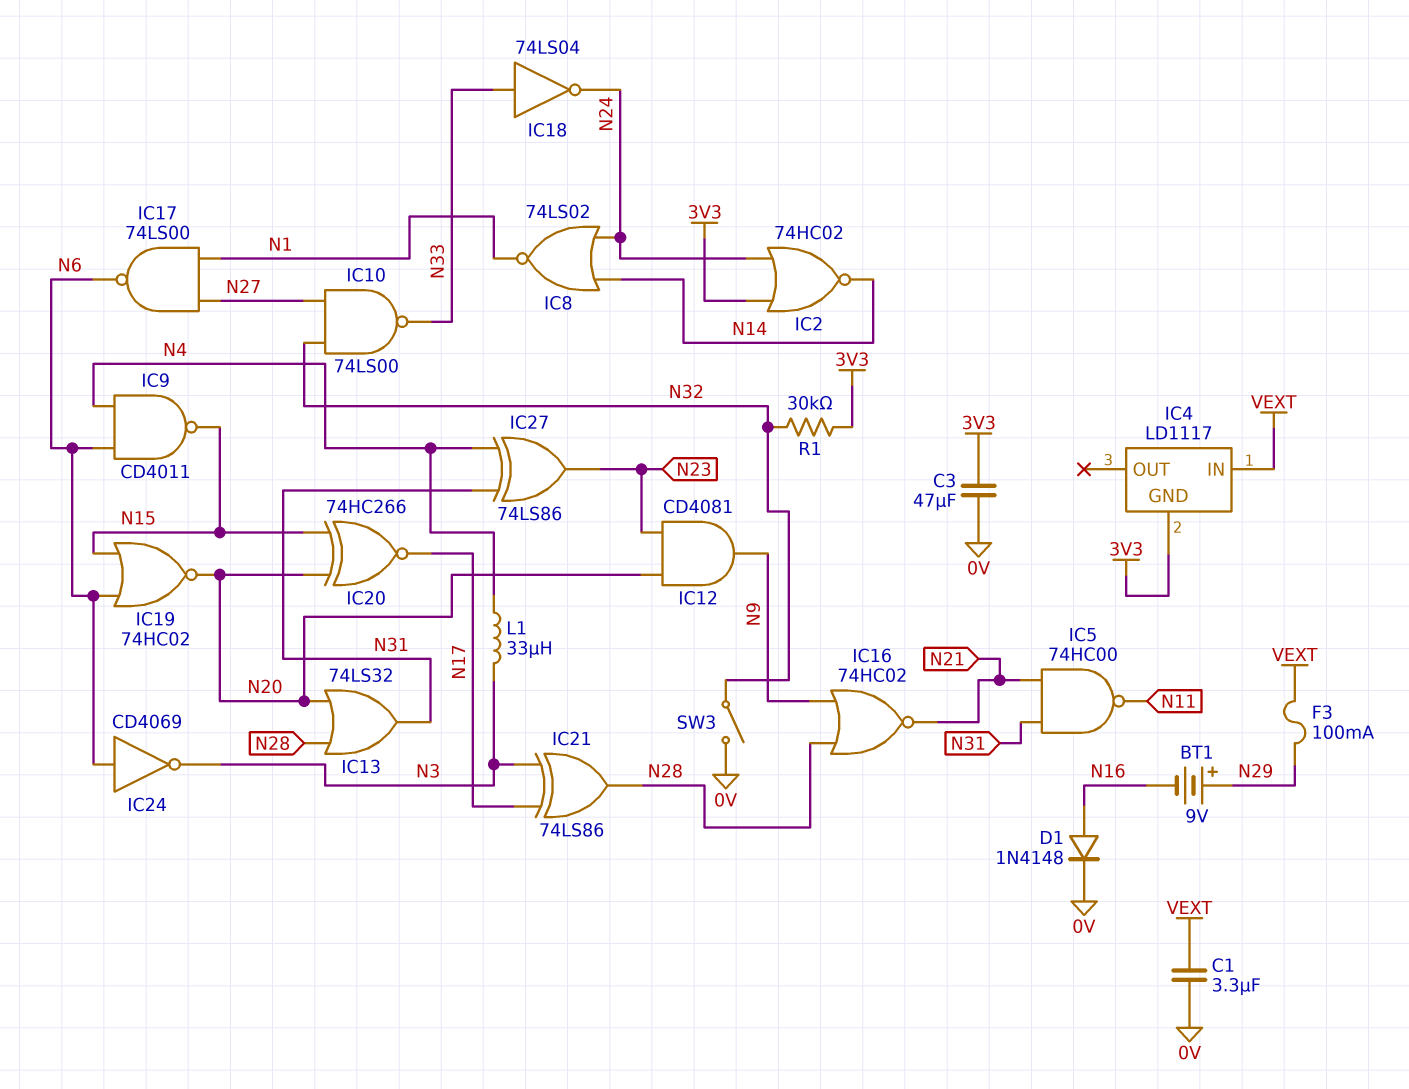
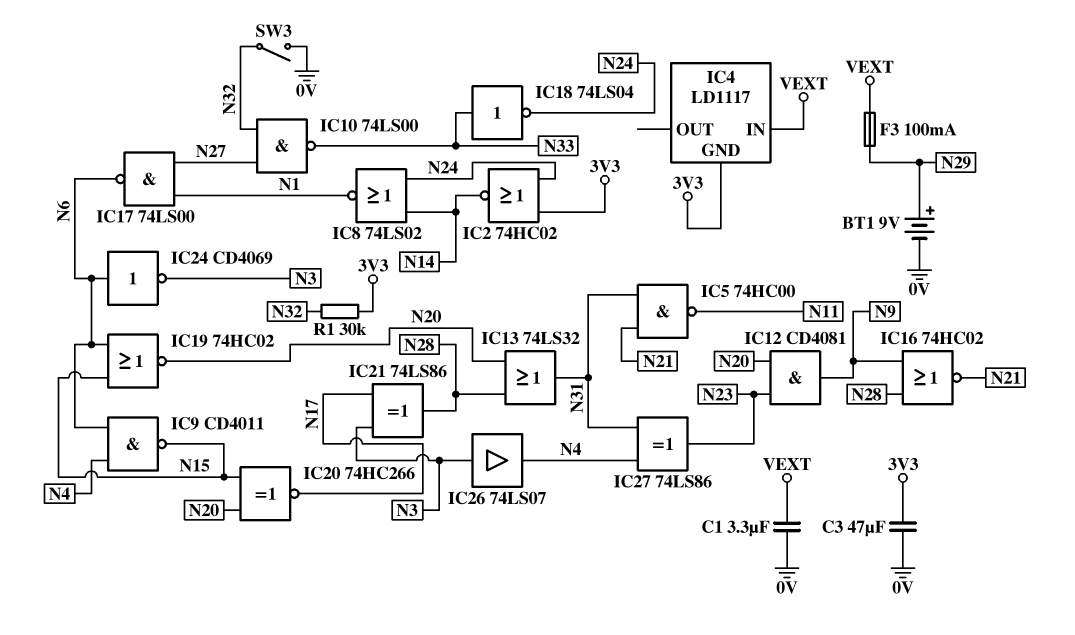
BT1: 9V (plus N29, minus N16) -> 9V (plus N29, minus 0V)
D1: diode 1N4148 (A N16, K 0V) -> none
IC26: none -> buffer 74LS07 (in N3, out N4)
L1: 33uH (N3, N4) -> none

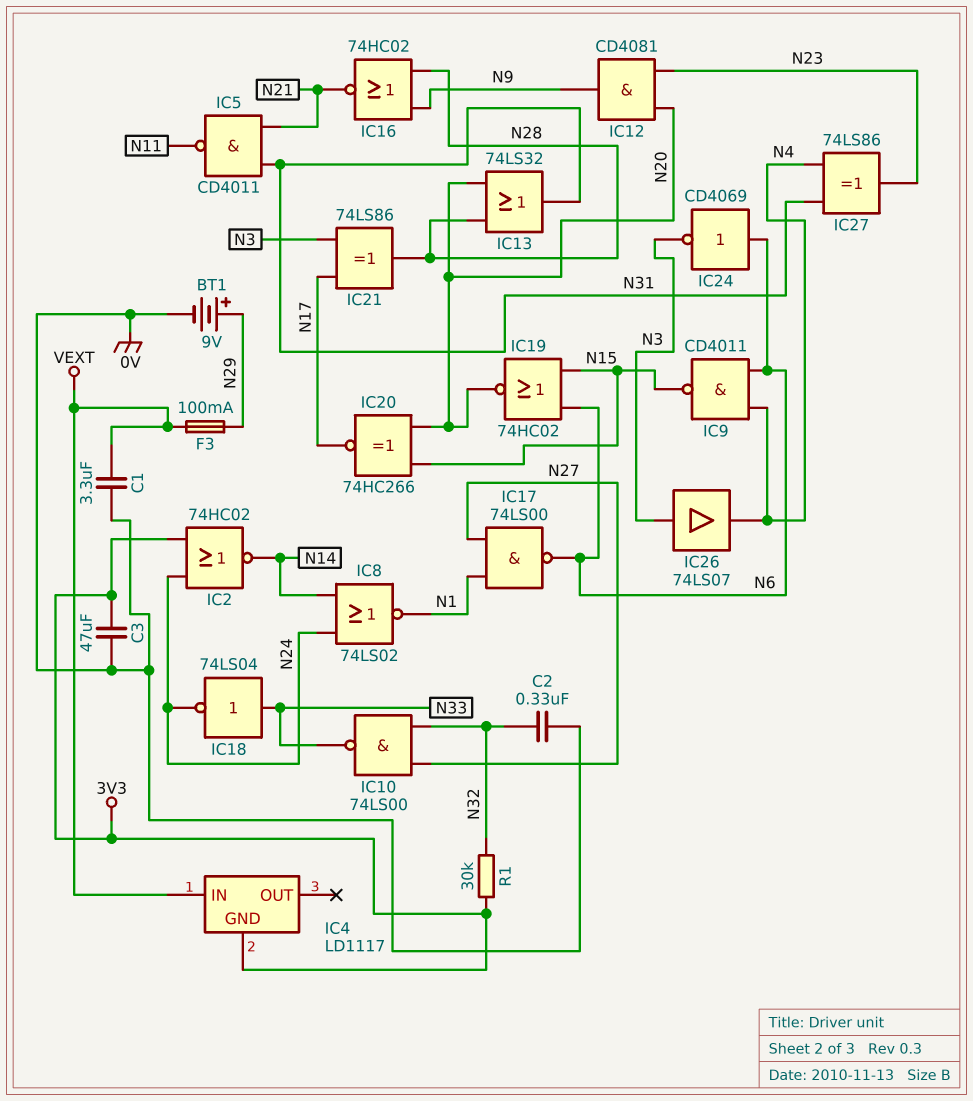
C2: none -> 330nF (0V, N32)
IC5: NAND 74HC00 (in N21, in N31, out N11) -> NAND CD4011 (in N21, in N31, out N11)
SW3: switch (0V, N32) -> none

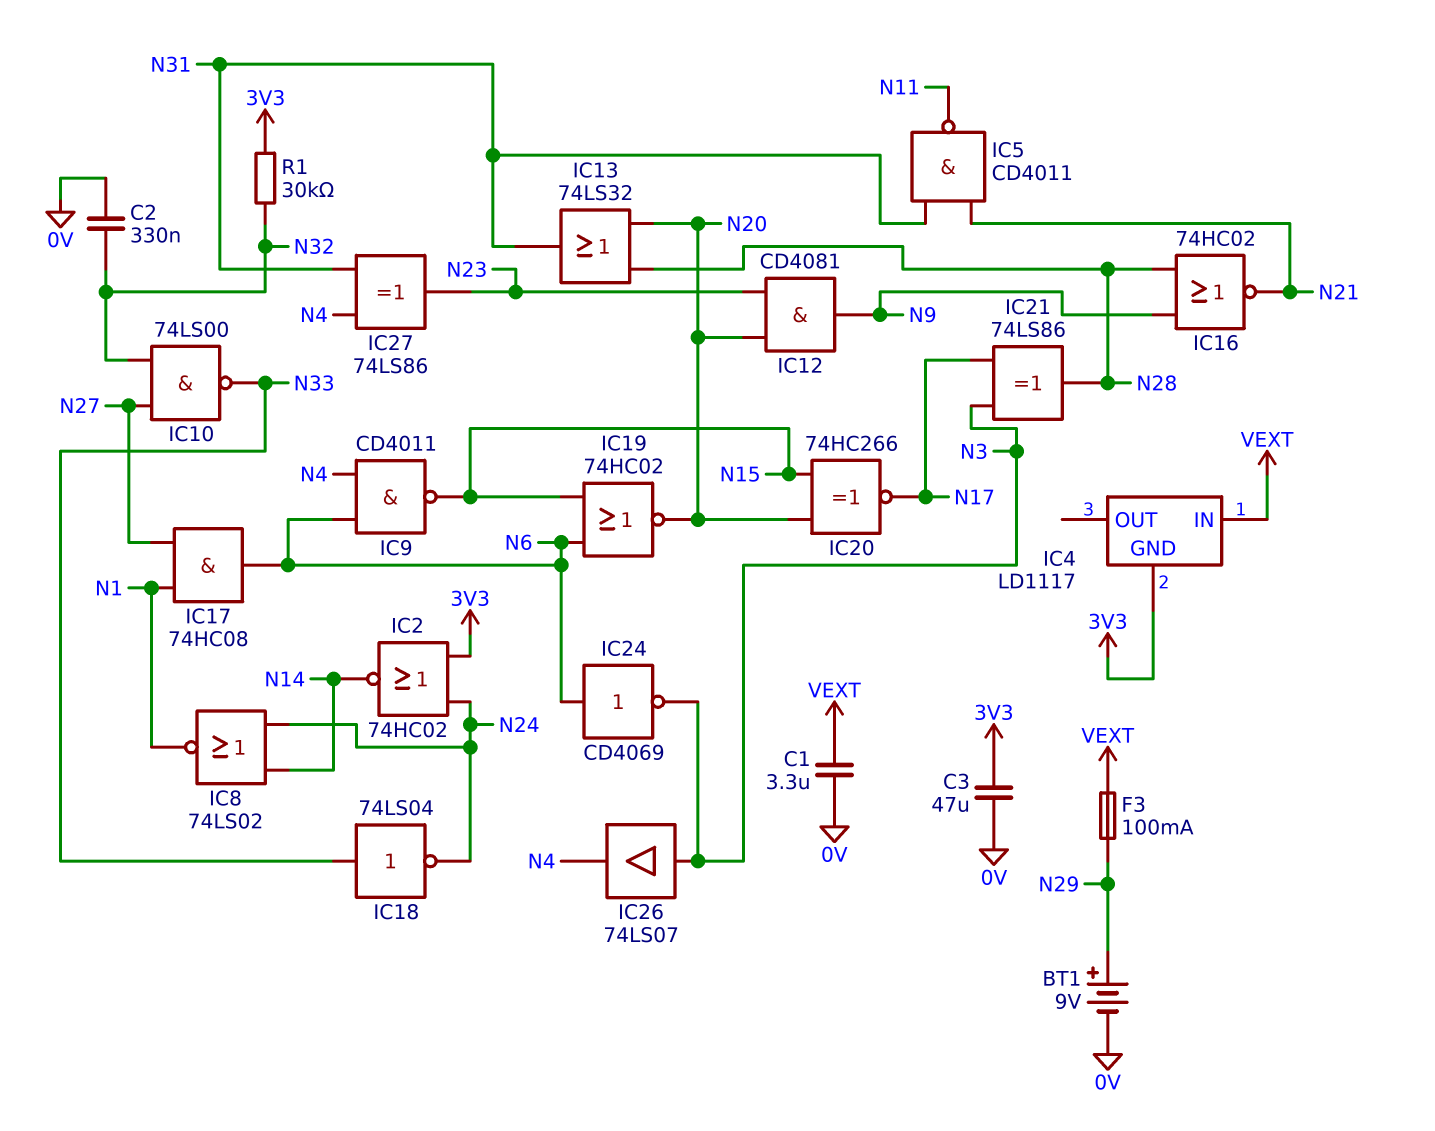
IC17: NAND 74LS00 (in N1, in N27, out N6) -> AND 74HC08 (in N1, in N27, out N6)

